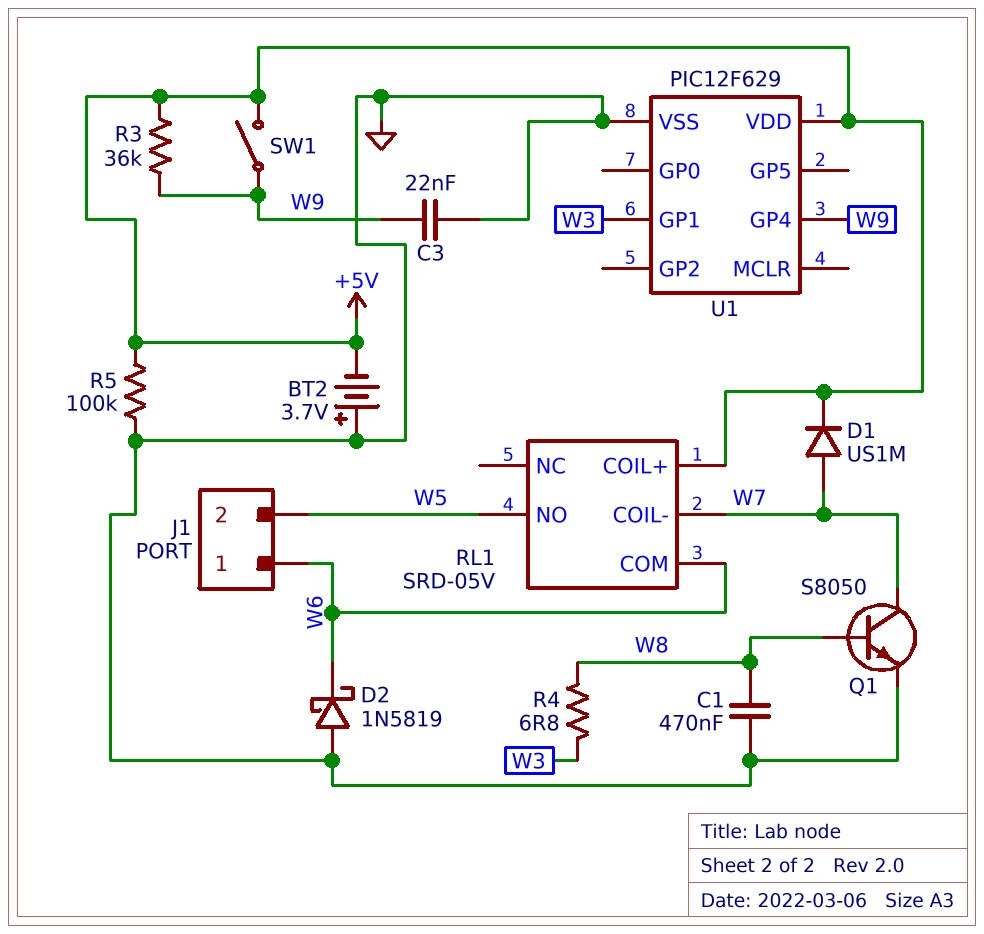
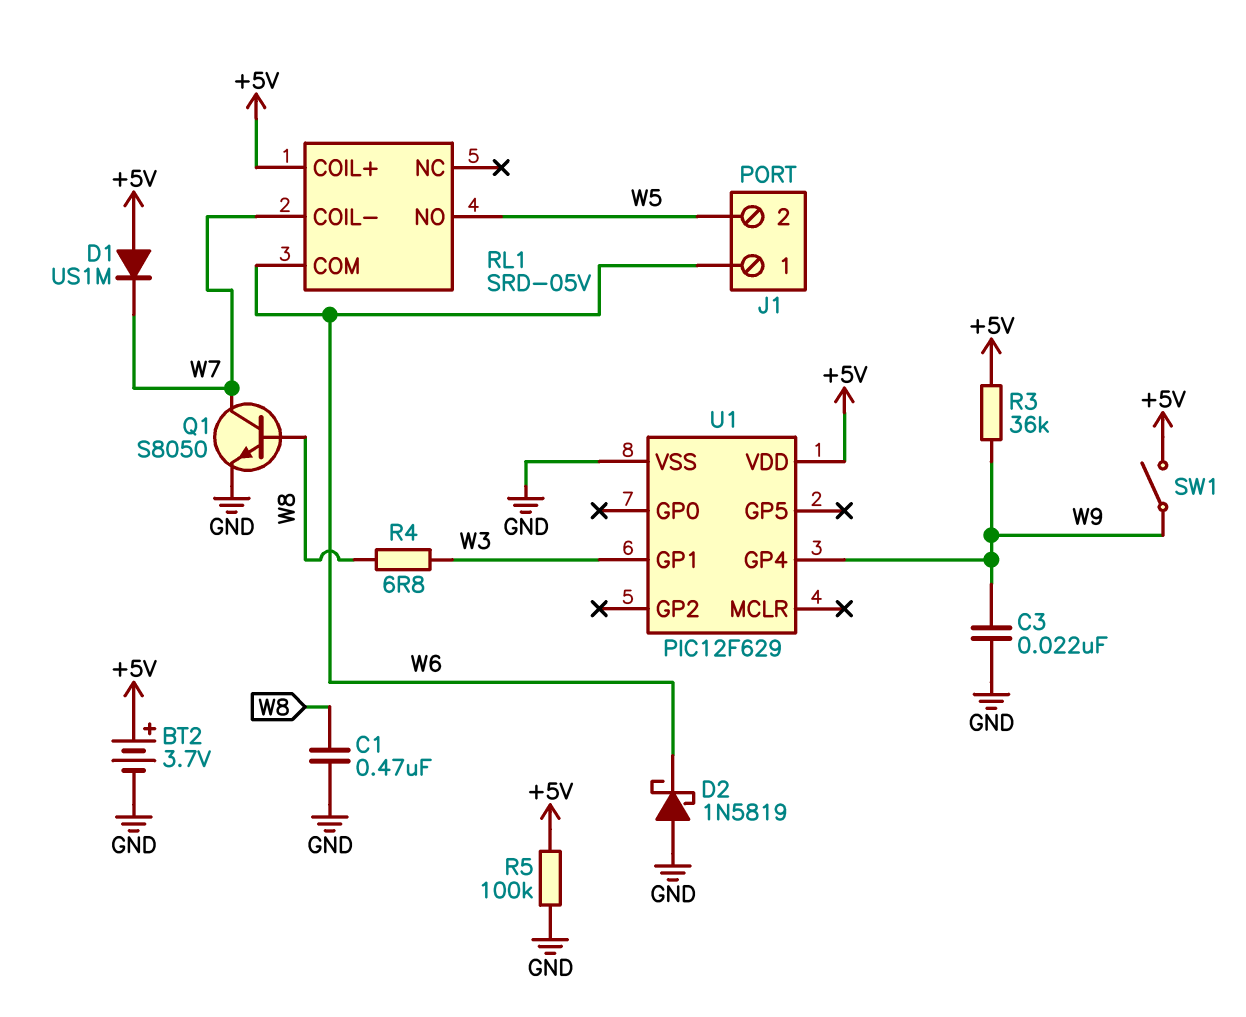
BT2: 3.7V (plus GND, minus +5V) -> 3.7V (plus +5V, minus GND)
D1: diode US1M (A W7, K +5V) -> diode US1M (A +5V, K W7)

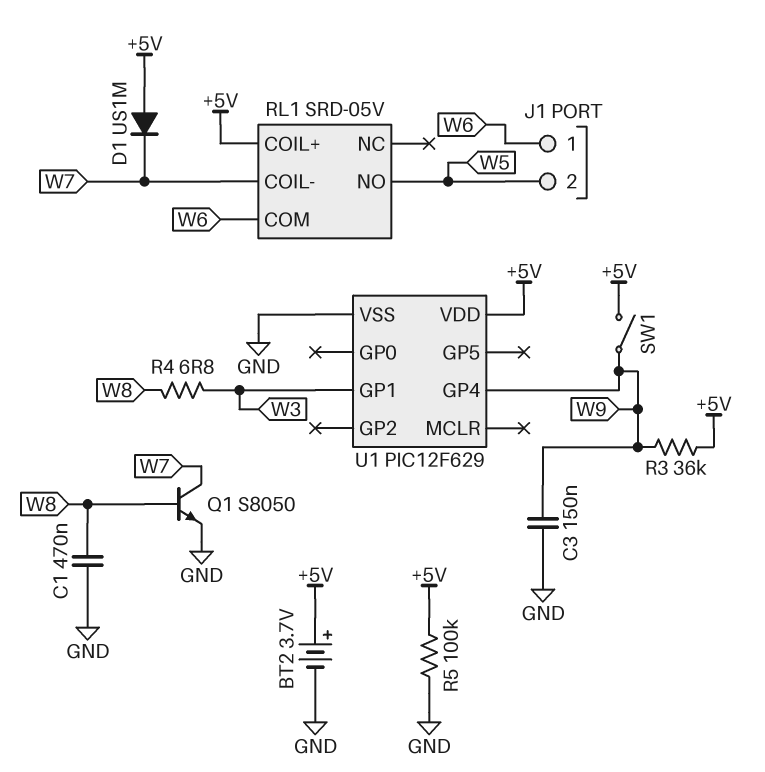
C3: 22nF (GND, W9) -> 150nF (GND, W9)
D2: schottky 1N5819 (A GND, K W6) -> none

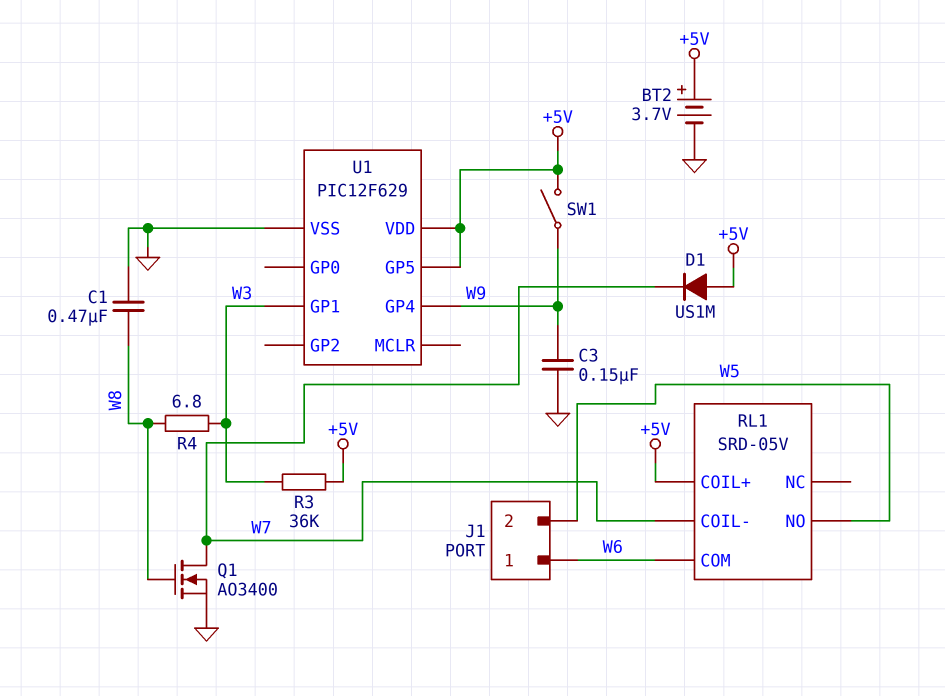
Q1: NPN S8050 (B W8, C W7, E GND) -> NMOS AO3400 (G W8, D W7, S GND)
R3: 36k (+5V, W9) -> 36k (+5V, W3)
R5: 100k (+5V, GND) -> none
U1 pin GP5: none -> +5V

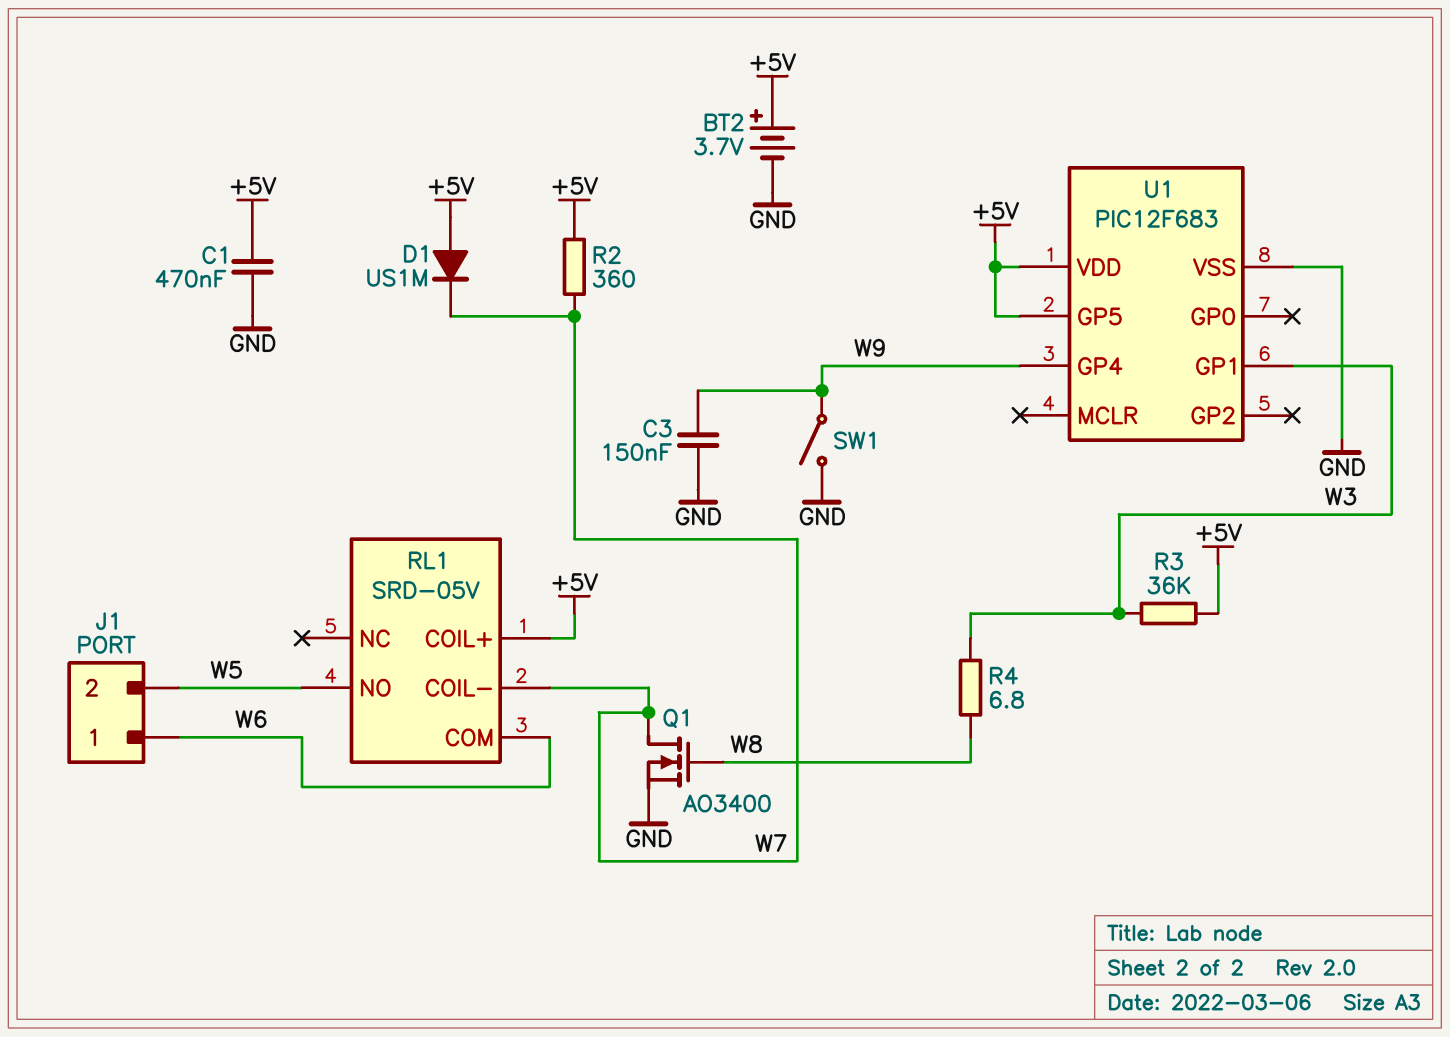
C1: 470nF (GND, W8) -> 470nF (+5V, GND)
R2: none -> 360 (+5V, W7)
SW1: switch (+5V, W9) -> switch (GND, W9)
U1: PIC12F629 -> PIC12F683

